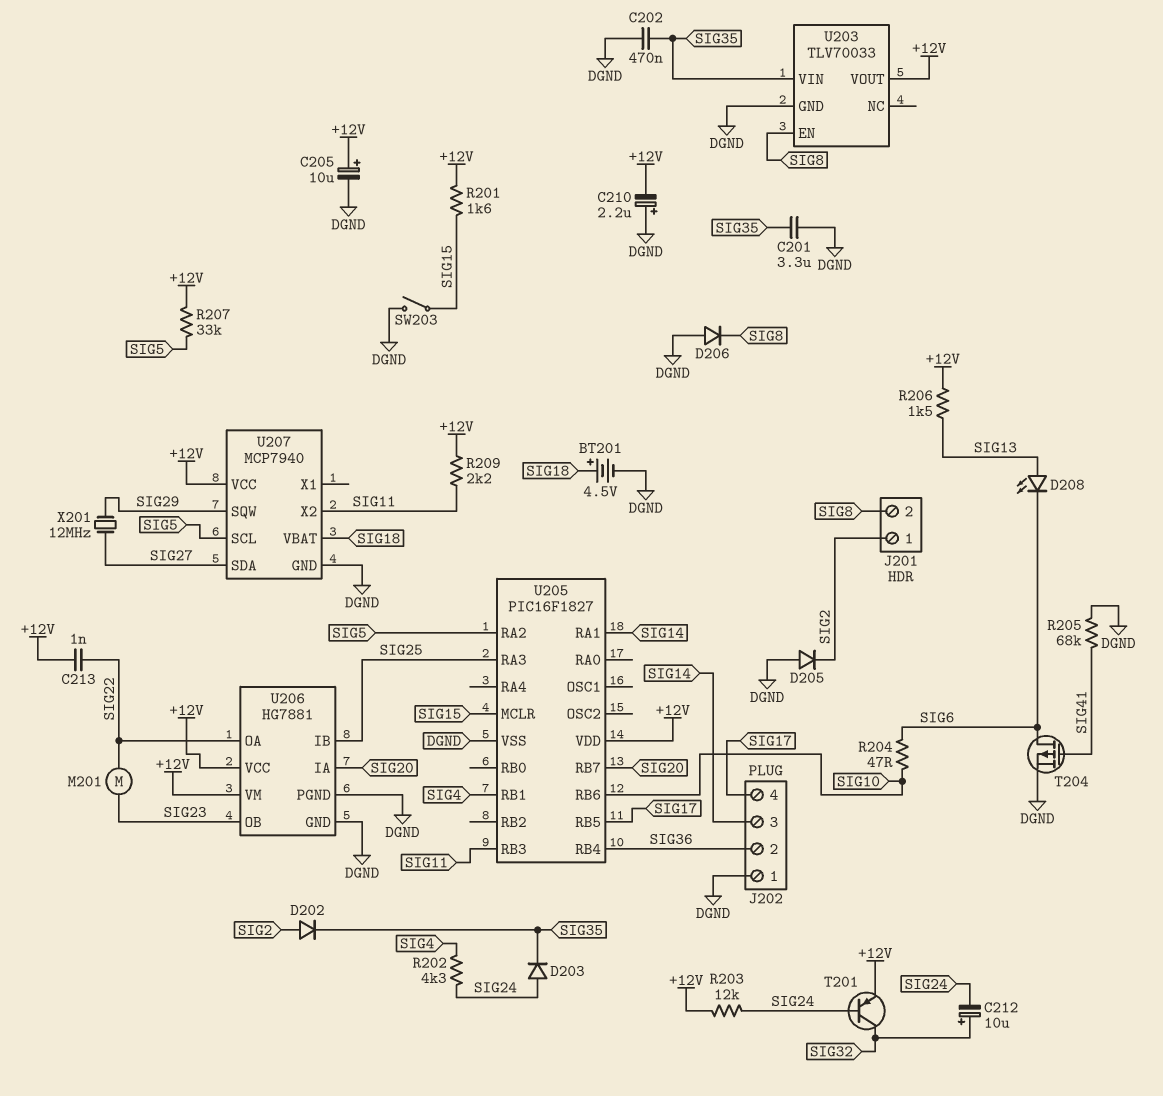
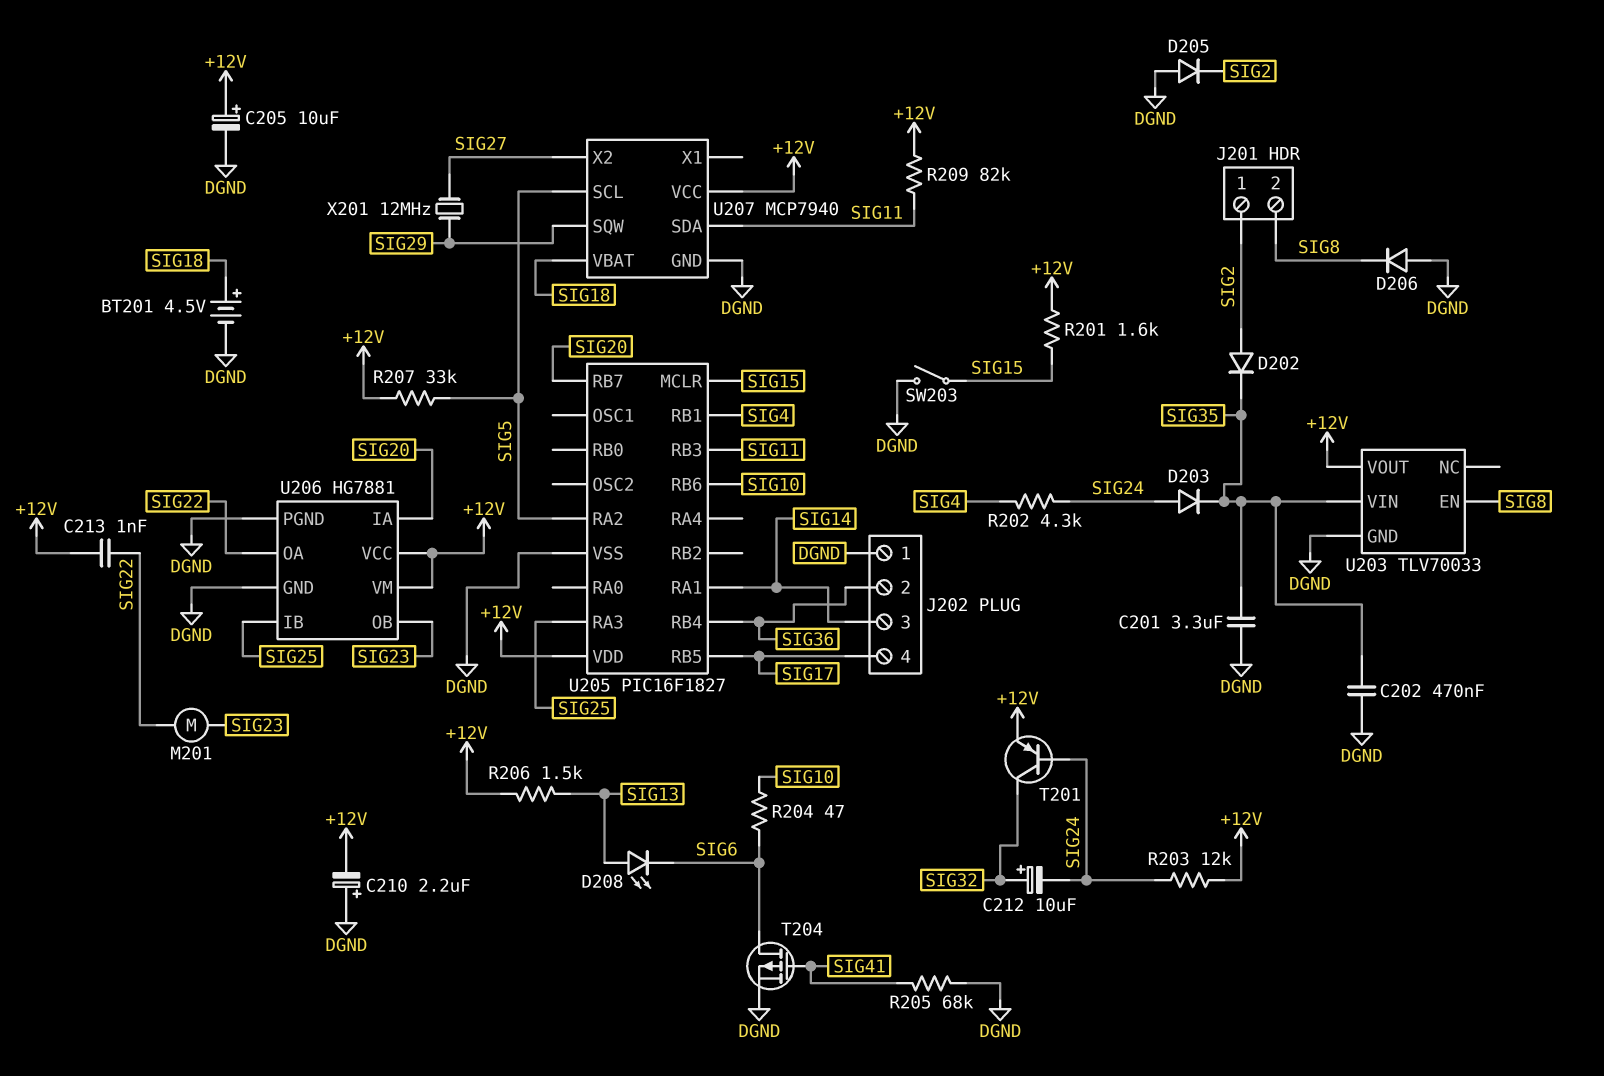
R209: 2.2k (+12V, SIG11) -> 82k (+12V, SIG11)
U207 pin SDA: SIG27 -> SIG11
U207 pin X2: SIG11 -> SIG27

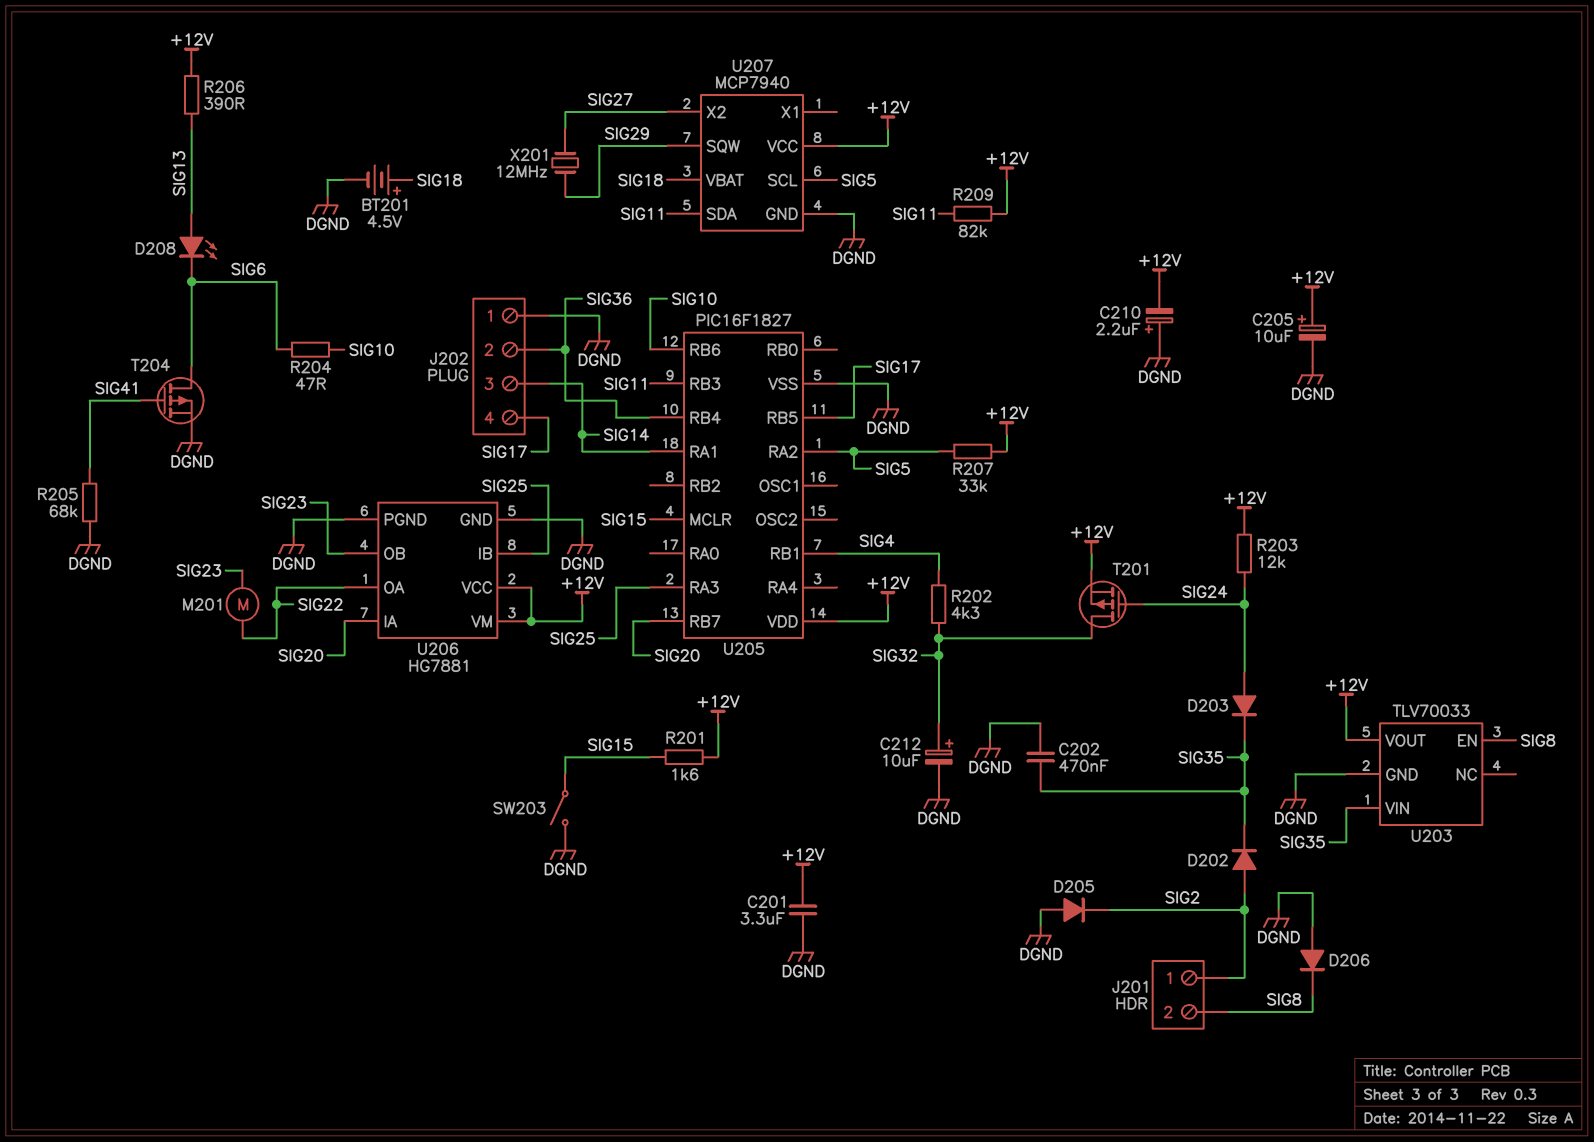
C201: 3.3uF (DGND, SIG35) -> 3.3uF (+12V, DGND)
C212: 10uF (plus SIG32, minus SIG24) -> 10uF (plus SIG32, minus DGND)
C213: 1nF (+12V, SIG22) -> none
R202: 4.3k (SIG4, SIG24) -> 4.3k (SIG4, SIG32)
R206: 1.5k (+12V, SIG13) -> 390 (+12V, SIG13)
T201: PNP (B SIG24, C SIG32, E +12V) -> PMOS (G SIG24, D SIG32, S +12V)

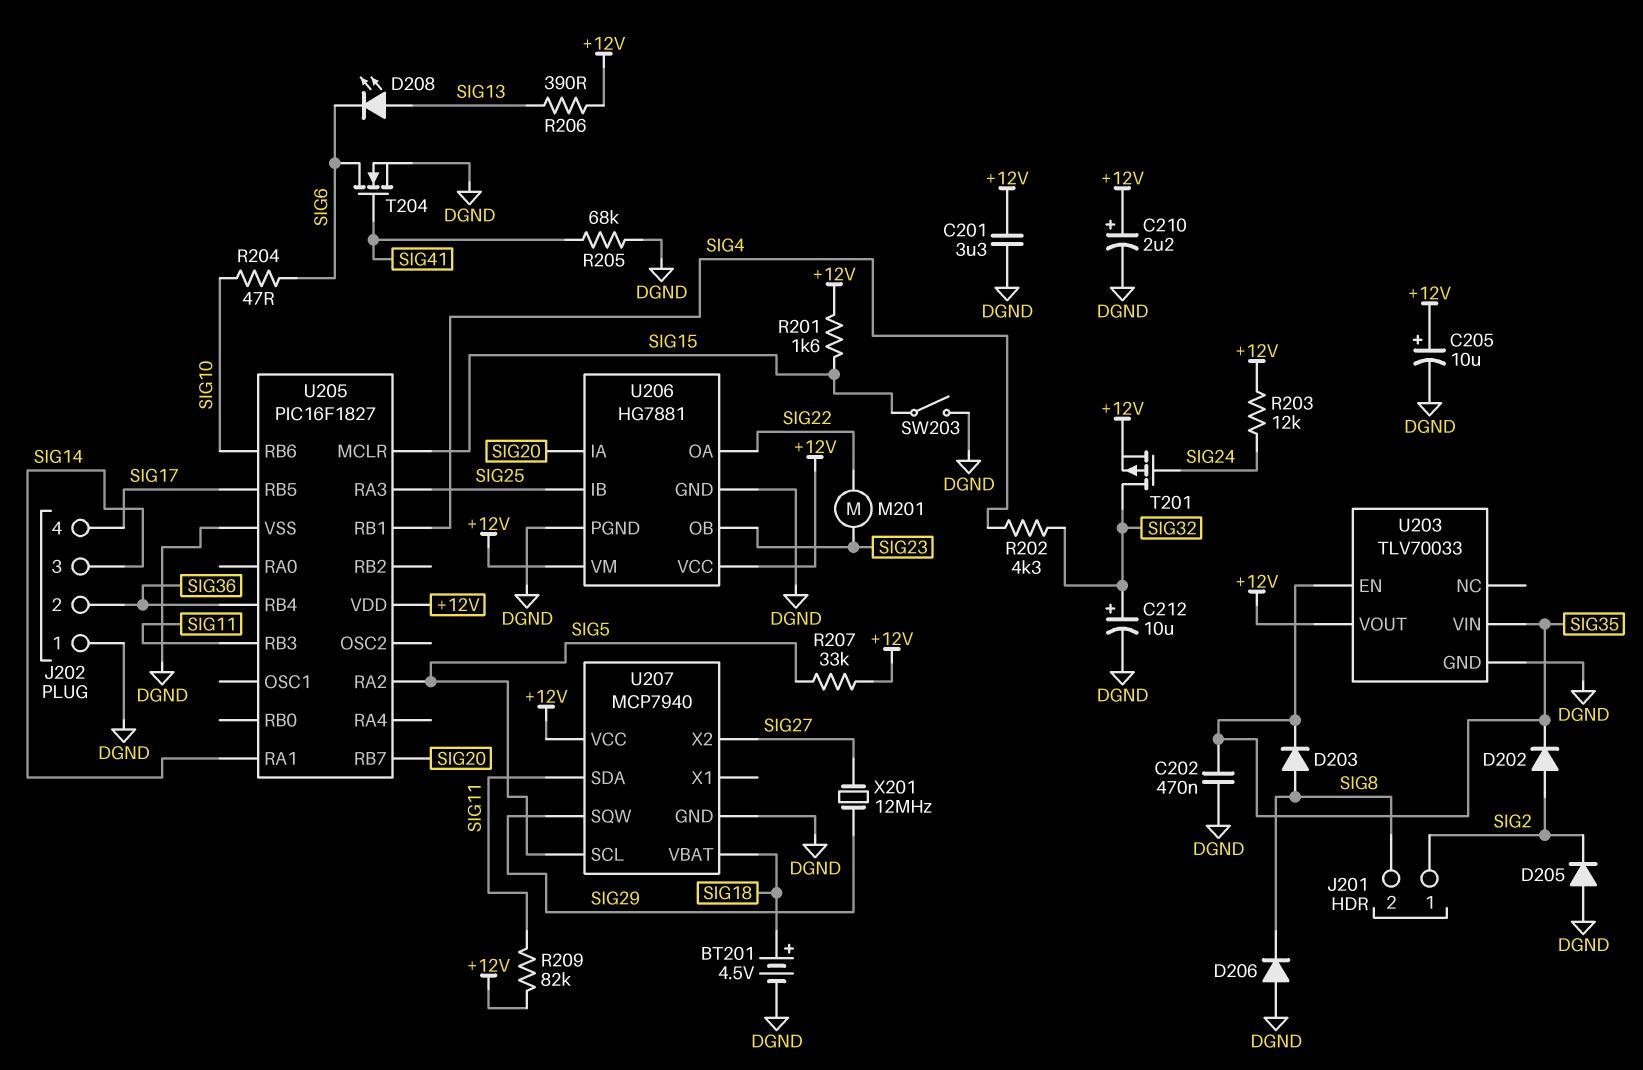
C210: 2.2uF (plus DGND, minus +12V) -> 2.2uF (plus +12V, minus DGND)
D203: diode (A SIG24, K SIG35) -> diode (A SIG8, K SIG35)
T204: PMOS (G SIG41, D SIG6, S DGND) -> NMOS (G SIG41, D SIG6, S DGND)
U203 pin EN: SIG8 -> SIG35

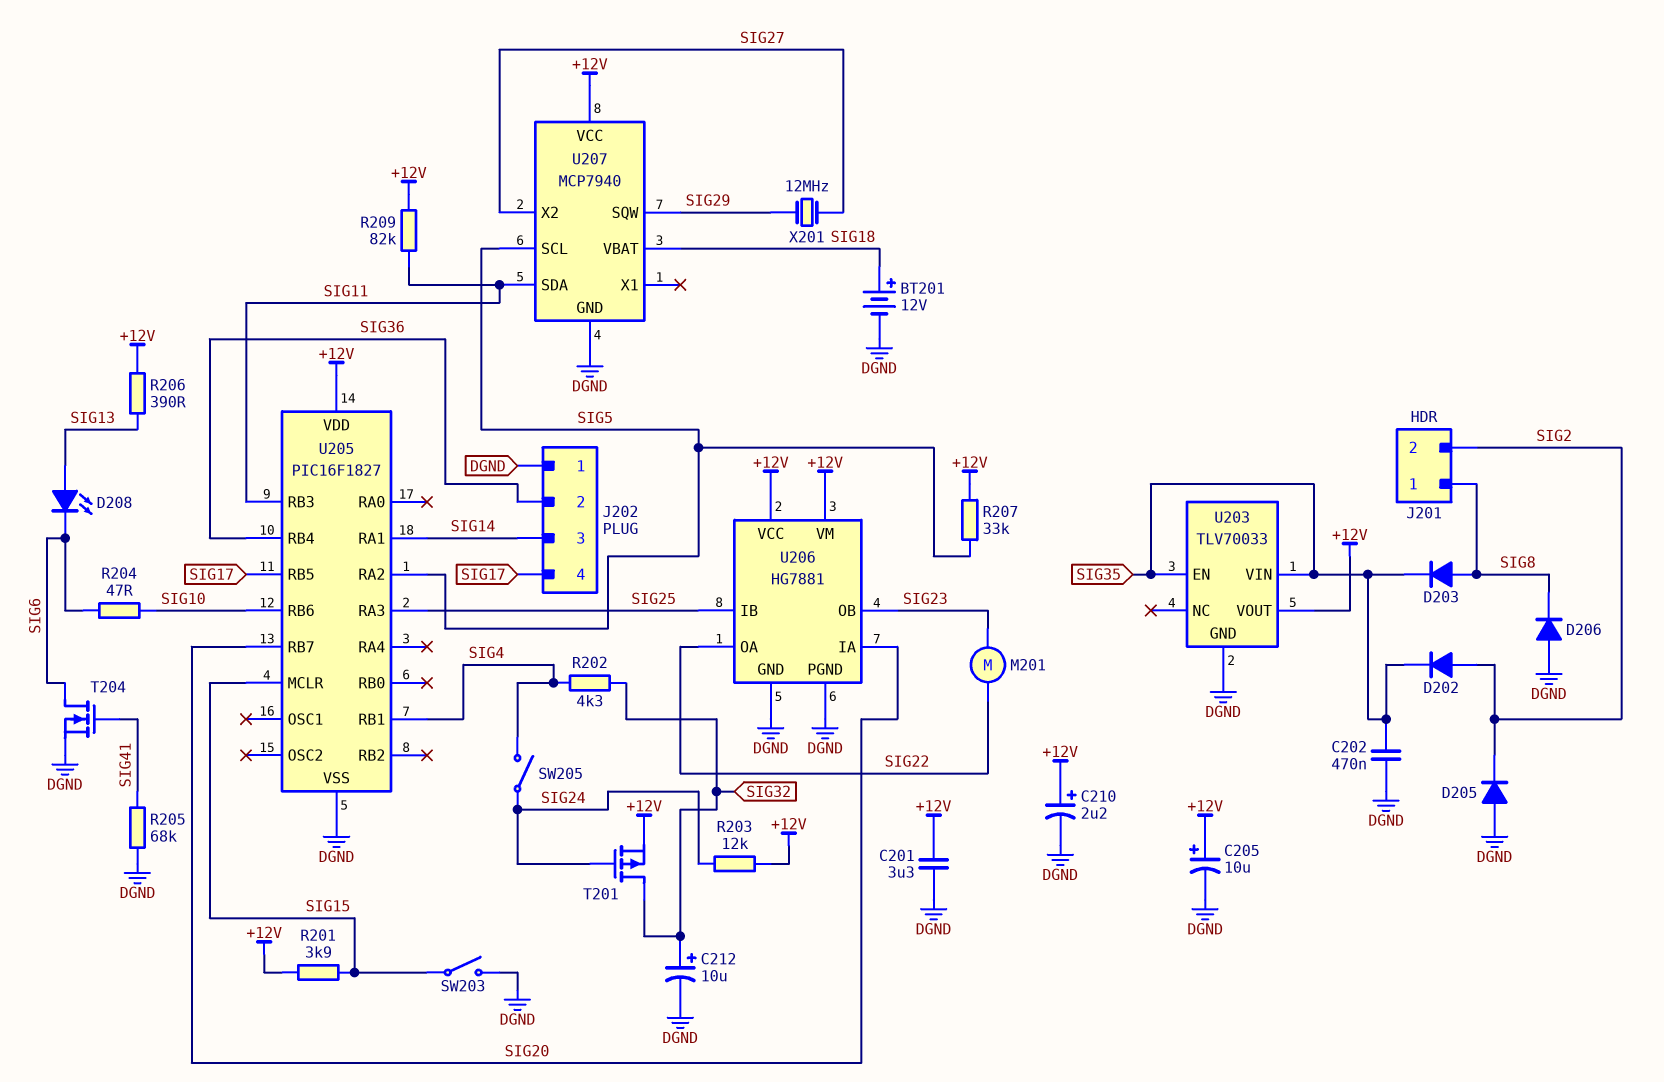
BT201: 4.5V (plus SIG18, minus DGND) -> 12V (plus SIG18, minus DGND)
J201 pin 1: SIG2 -> SIG8
J201 pin 2: SIG8 -> SIG2
R201: 1.6k (+12V, SIG15) -> 3.9k (+12V, SIG15)
SW205: none -> switch (SIG4, SIG24)

